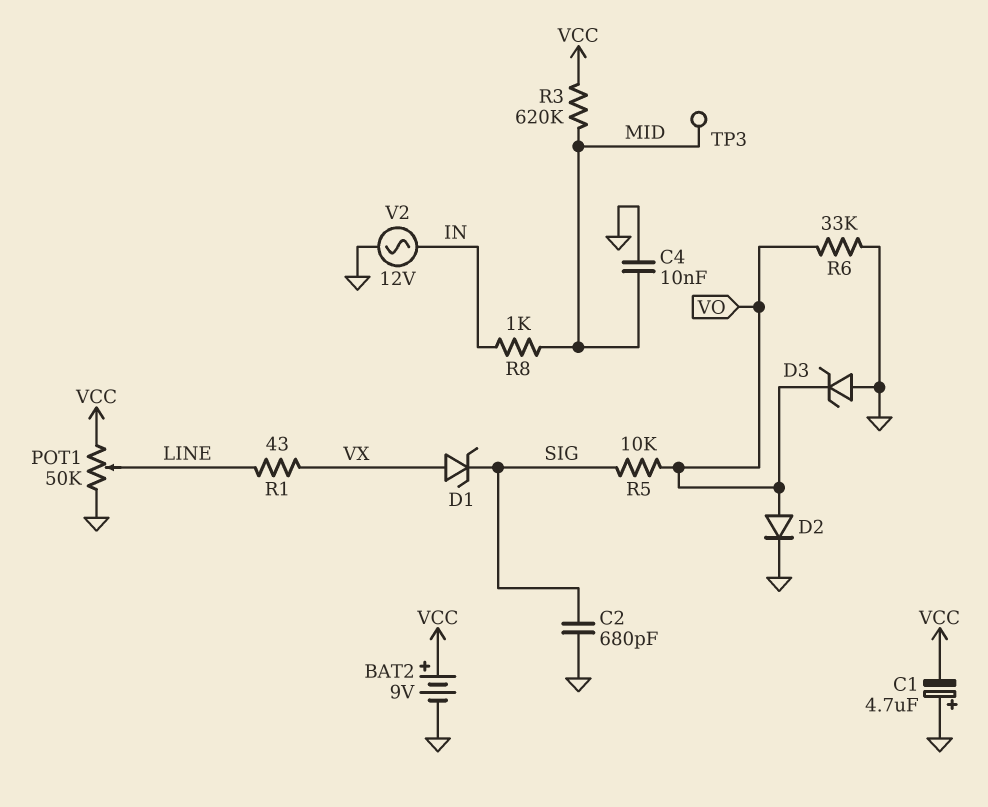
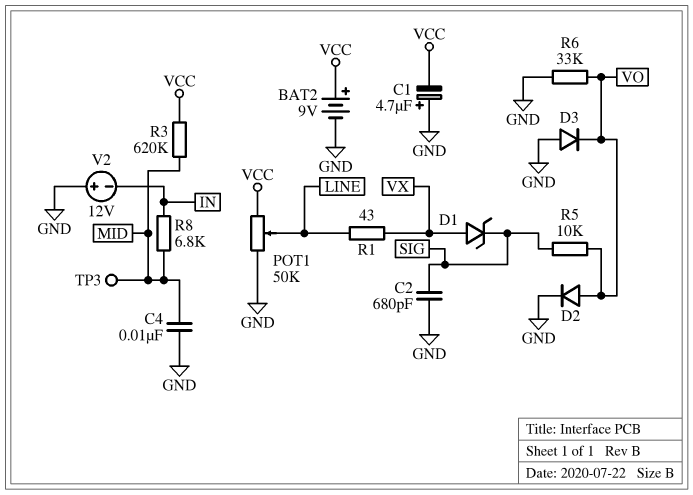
D3: zener (A GND, K VO) -> diode (A GND, K VO)
R8: 1k (IN, MID) -> 6.8k (IN, MID)
V2: AC 12V (GND, IN) -> 12V (plus GND, minus IN)

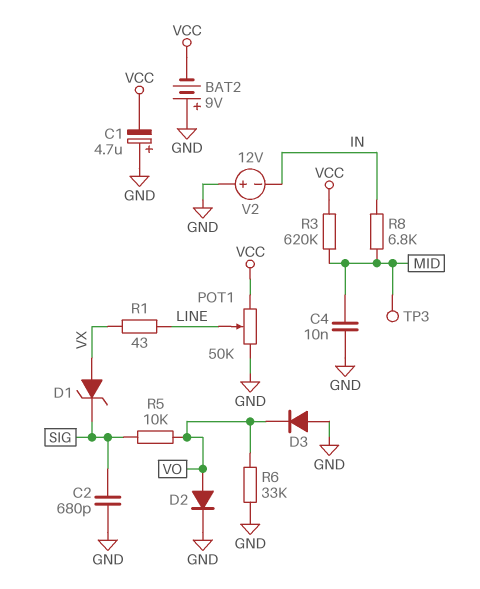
BAT2: 9V (plus VCC, minus GND) -> 9V (plus GND, minus VCC)

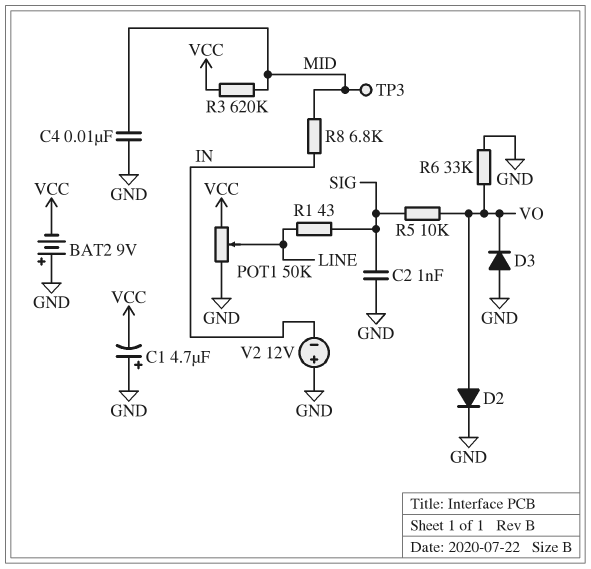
C2: 680pF (GND, SIG) -> 1nF (GND, SIG)
D1: zener (A VX, K SIG) -> none
R1: 43 (LINE, VX) -> 43 (LINE, SIG)

